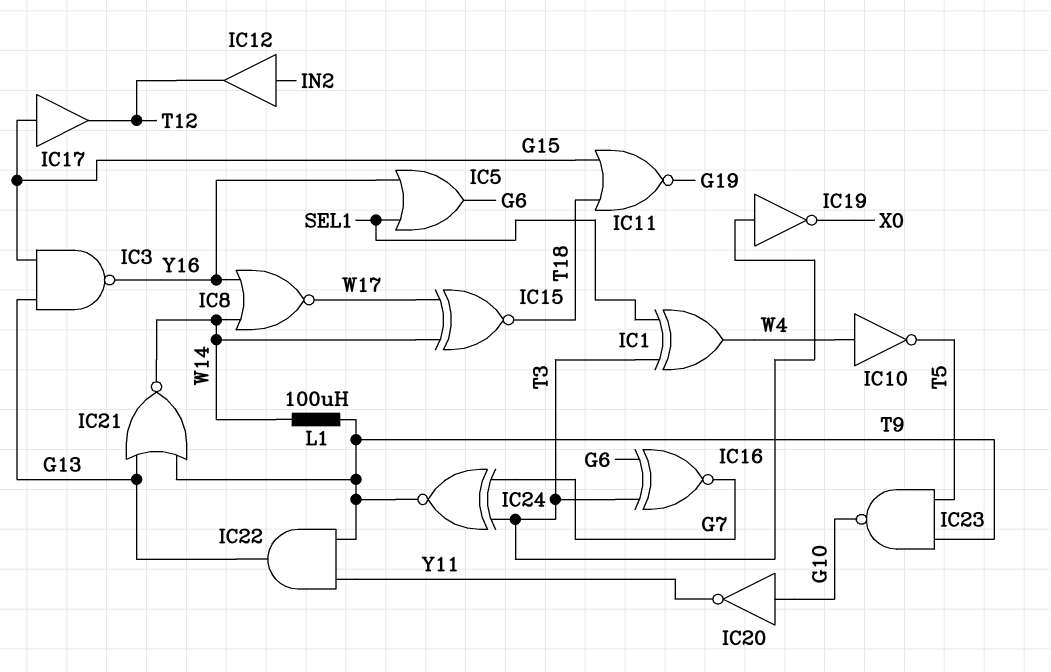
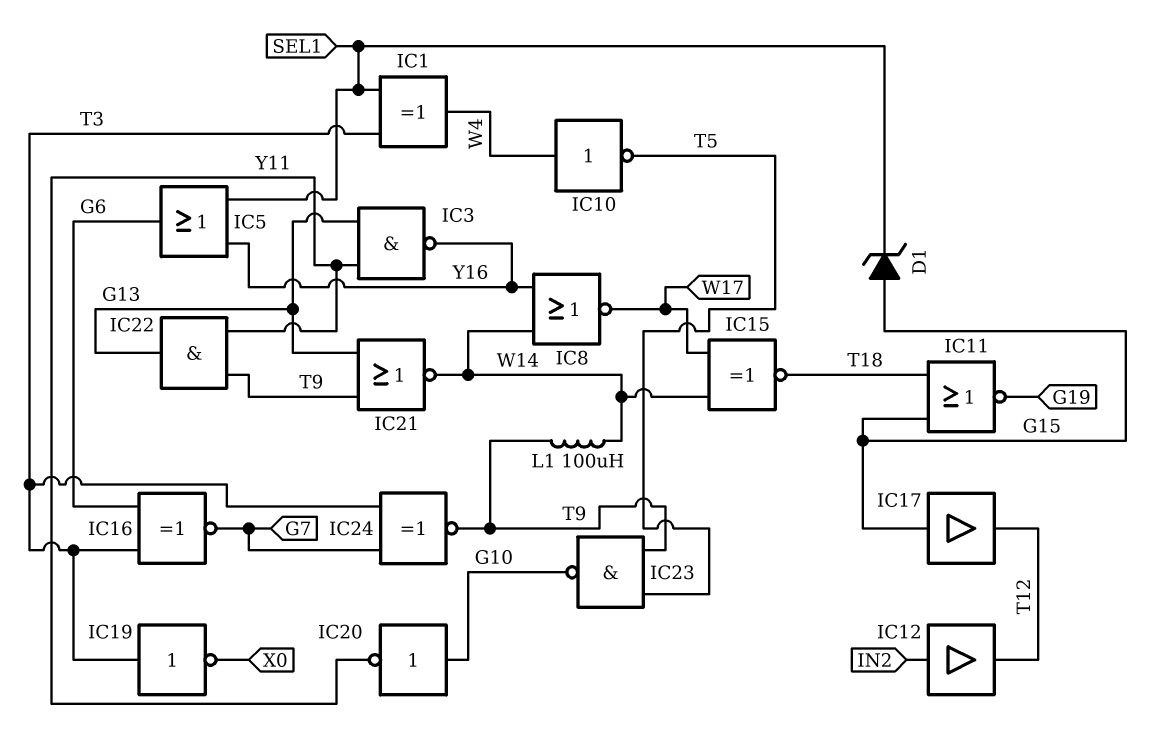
D1: none -> zener (A G15, K SEL1)
IC3: NAND (in G13, in G15, out Y16) -> NAND (in G13, in Y11, out Y16)

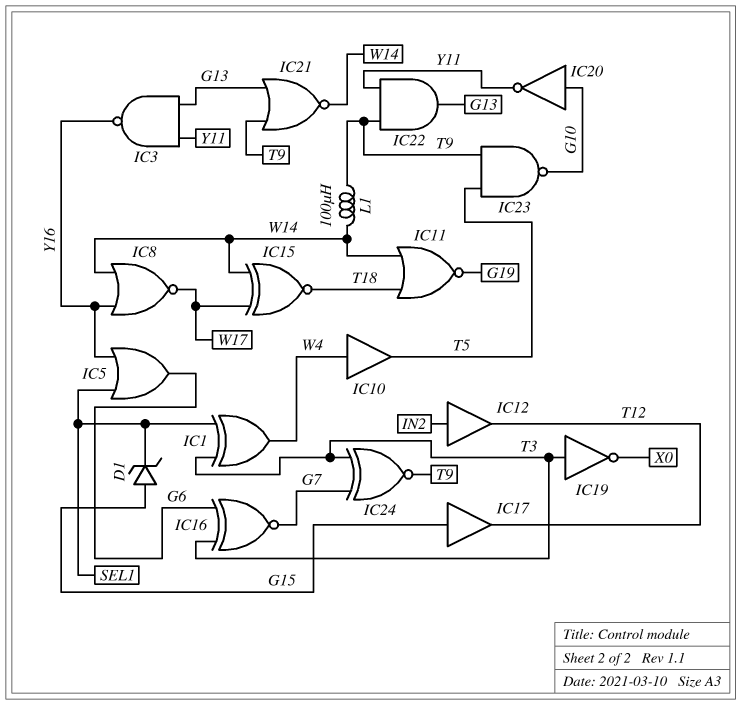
IC10: NOT (in W4, out T5) -> buffer (in W4, out T5)
IC11: NOR (in G15, in T18, out G19) -> NOR (in T18, in W14, out G19)

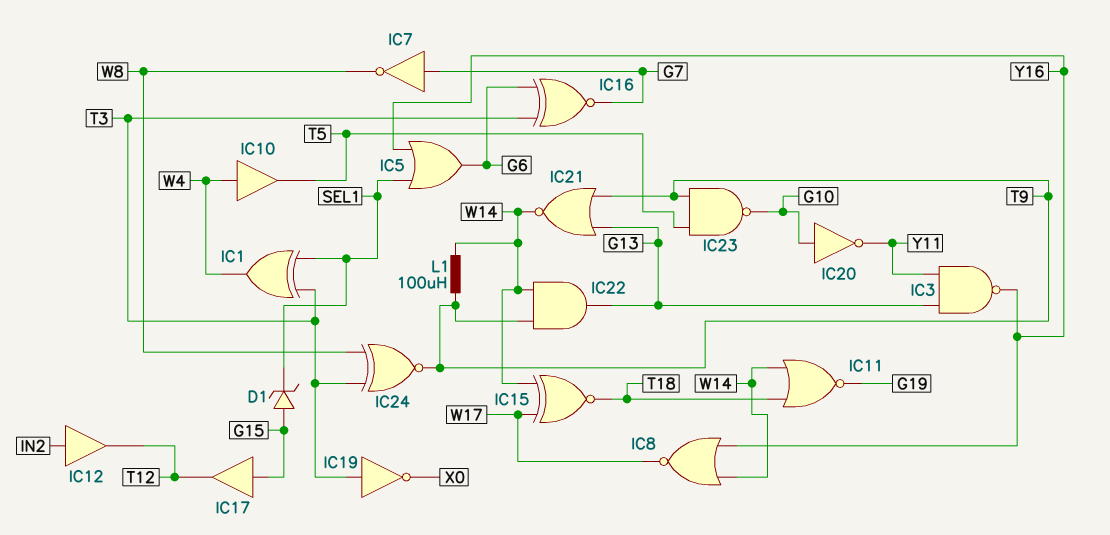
IC7: none -> NOT (in G7, out W8)
IC22: AND (in T9, in Y11, out G13) -> AND (in T9, in W14, out G13)
IC24: XNOR (in G7, in T3, out T9) -> XNOR (in T3, in W8, out T9)

